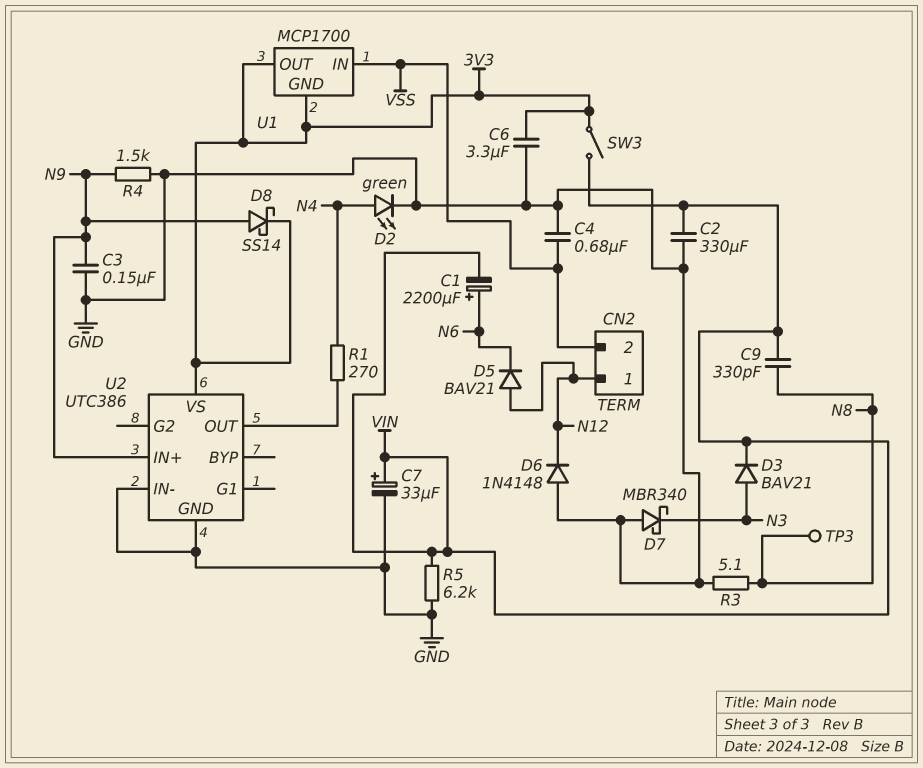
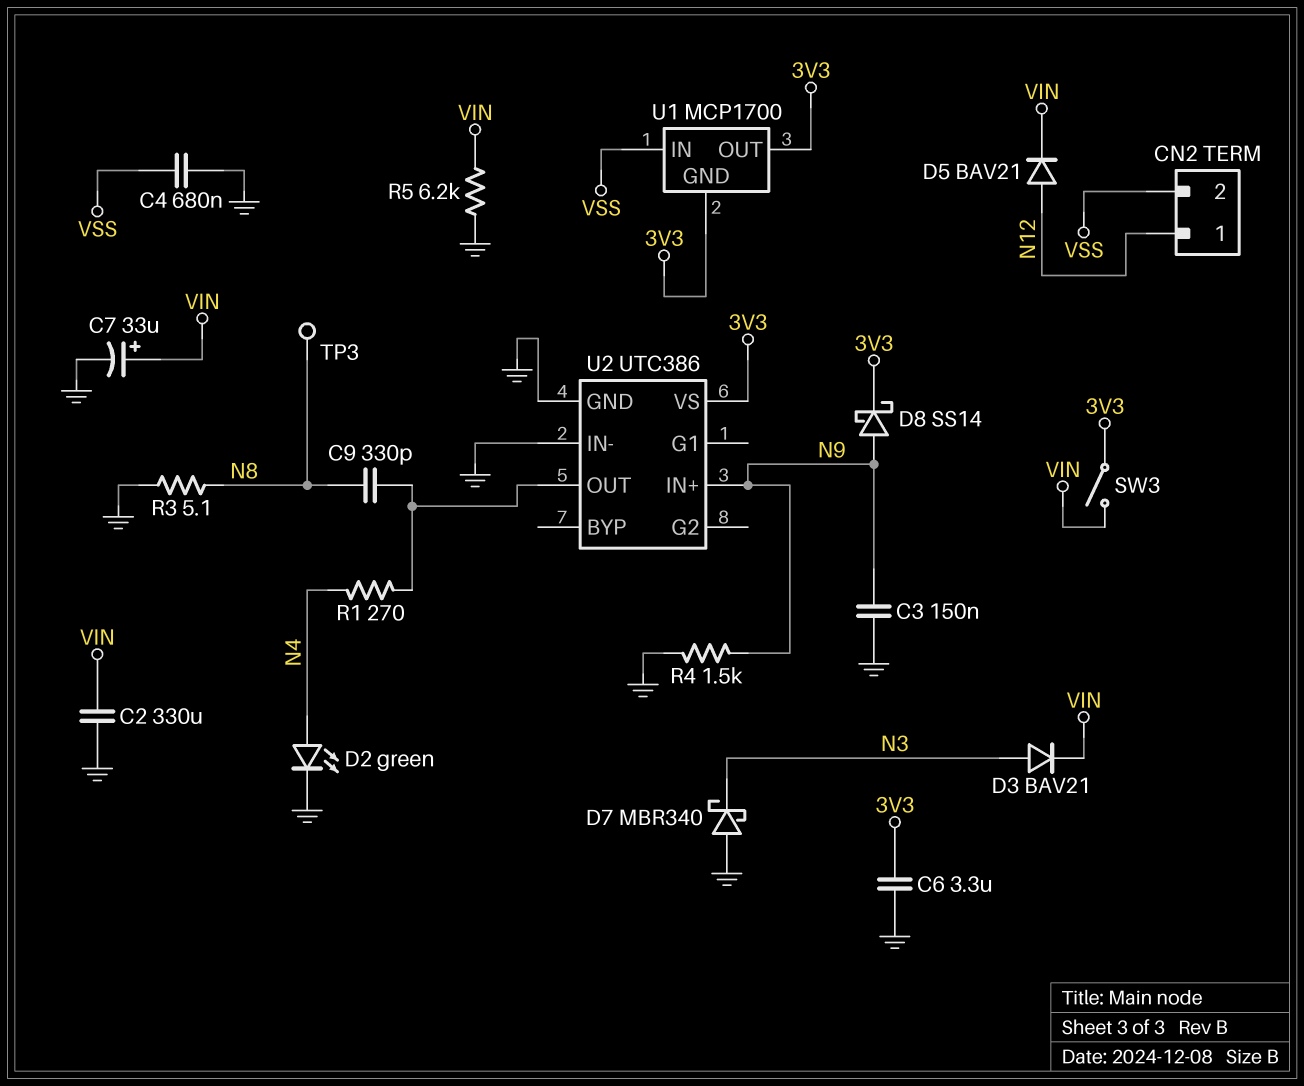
C1: 2200uF (plus N6, minus VIN) -> none
C9: 330pF (N8, VIN) -> 330pF (N8, U2/OUT)
D5: diode BAV21 (A N12, K N6) -> diode BAV21 (A N12, K VIN)
D6: diode 1N4148 (A GND, K N12) -> none

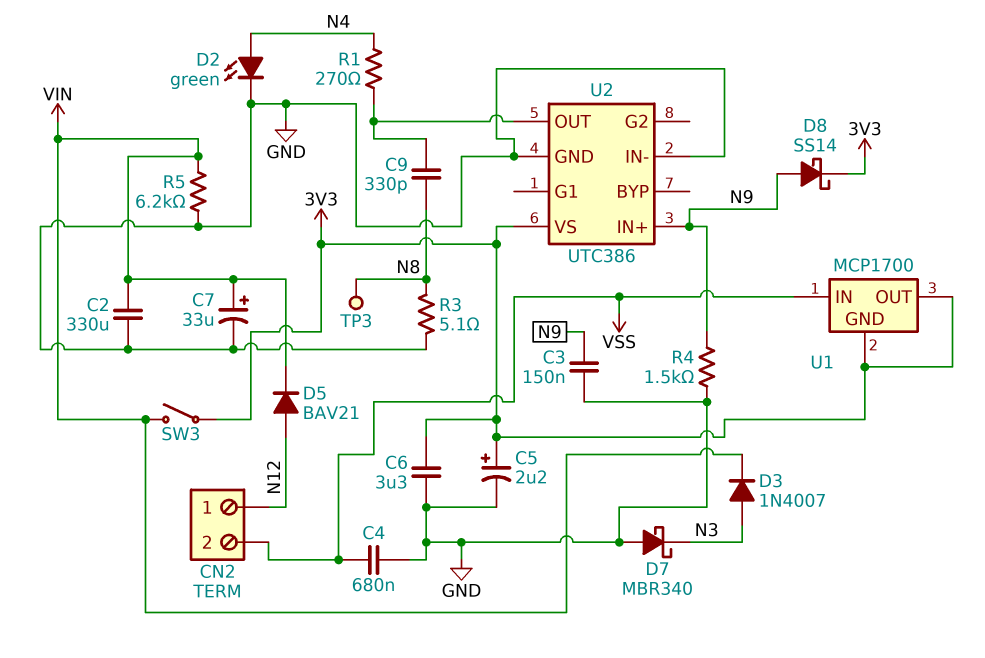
C5: none -> 2.2uF (plus 3V3, minus GND)
D3: diode BAV21 (A N3, K VIN) -> diode 1N4007 (A N3, K VIN)

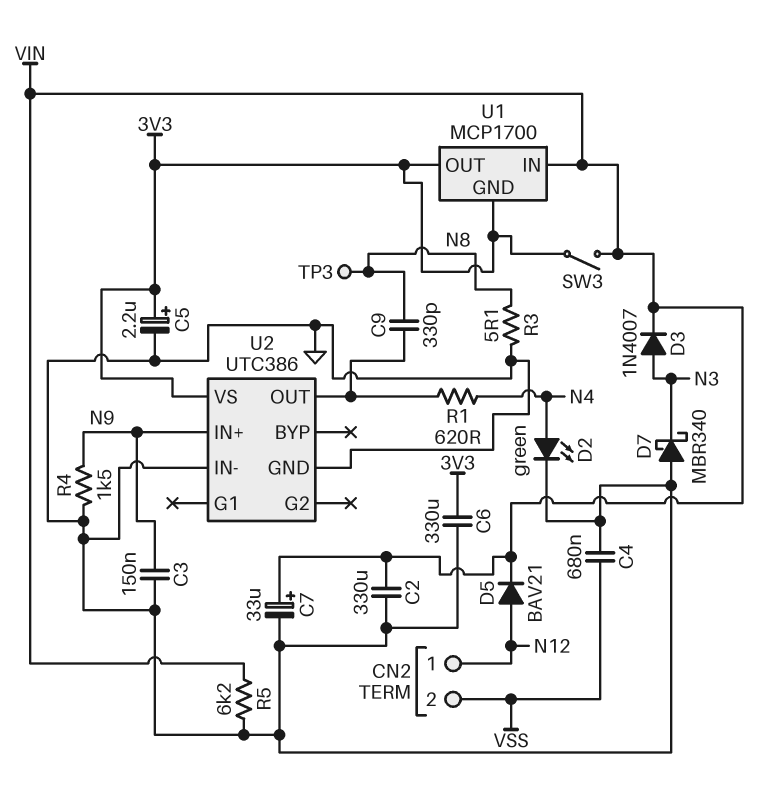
C6: 3.3uF (3V3, GND) -> 330uF (3V3, GND)
D8: schottky SS14 (A N9, K 3V3) -> none
R1: 270 (N4, U2/OUT) -> 620 (N4, U2/OUT)
U1 pin IN: VSS -> VIN

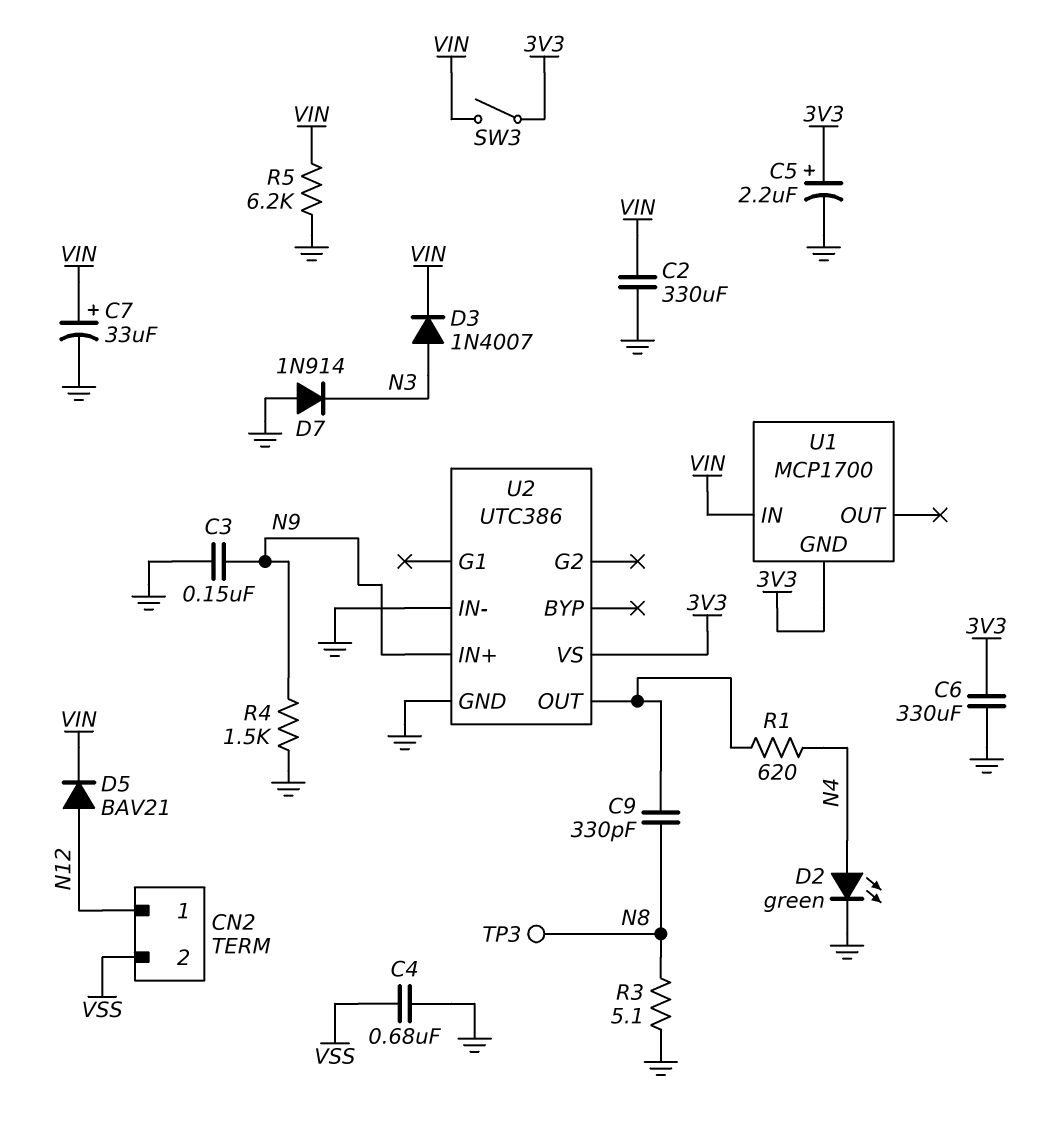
D7: schottky MBR340 (A GND, K N3) -> diode 1N914 (A GND, K N3)
U1 pin OUT: 3V3 -> none

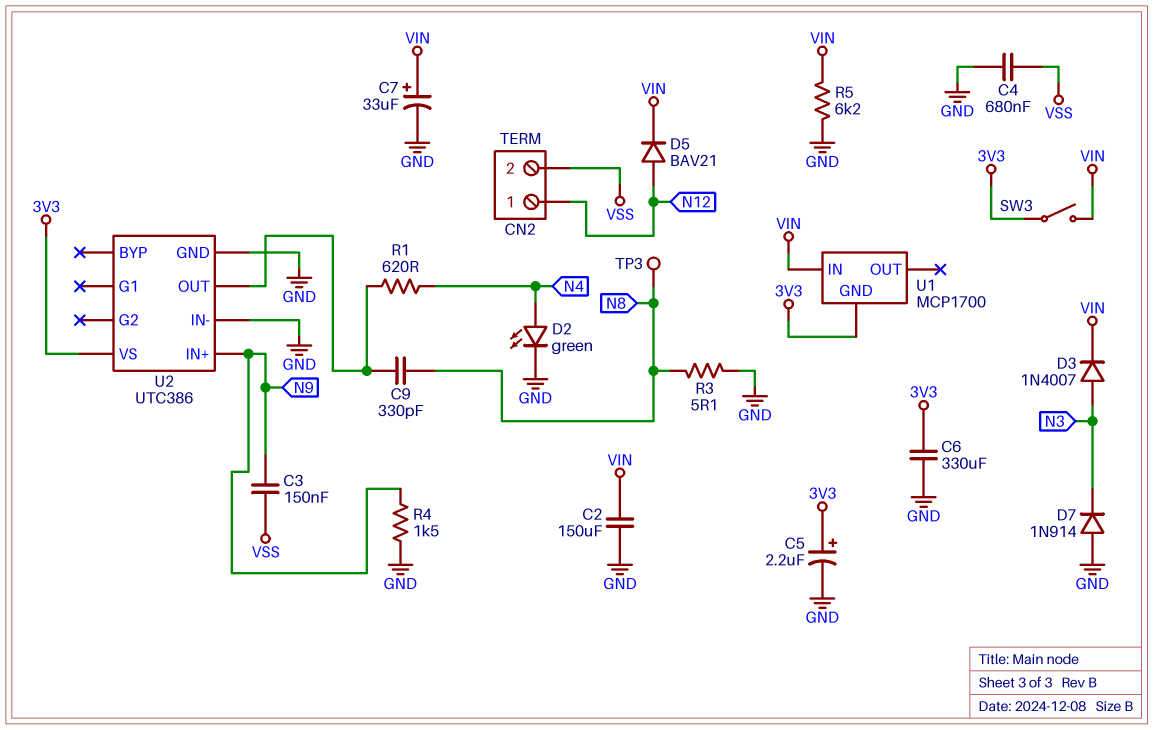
C2: 330uF (GND, VIN) -> 150uF (GND, VIN)
C3: 150nF (GND, N9) -> 150nF (N9, VSS)

